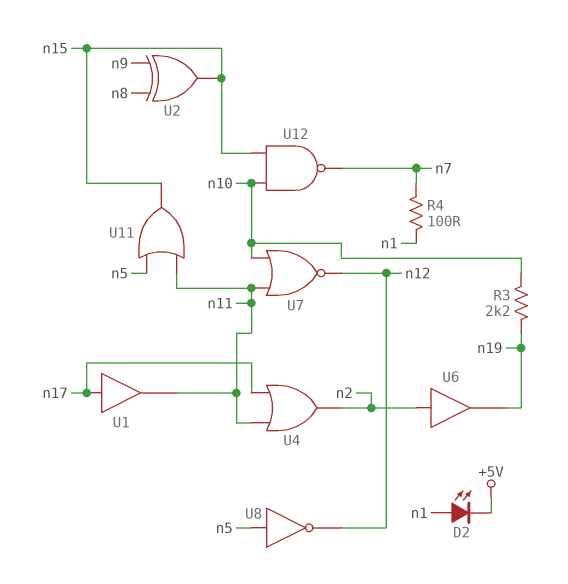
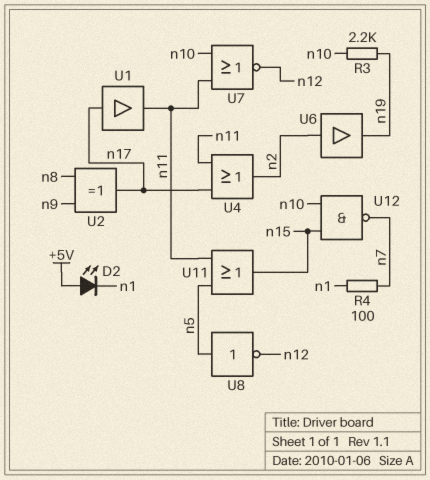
D2: LED (A n1, K +5V) -> LED (A +5V, K n1)
U2: XOR (in n8, in n9, out n15) -> XOR (in n8, in n9, out n17)

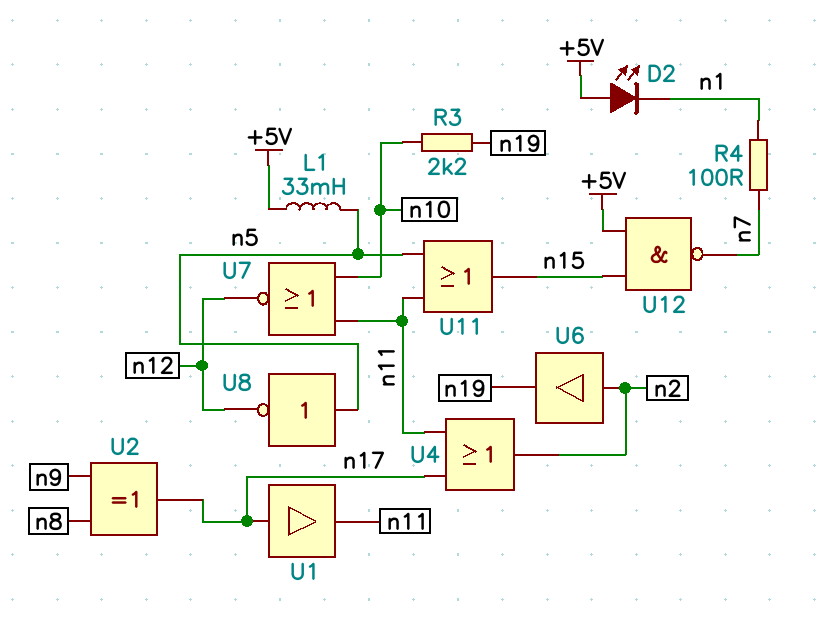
L1: none -> 33mH (+5V, n5)
U12: NAND (in n10, in n15, out n7) -> NAND (in +5V, in n15, out n7)

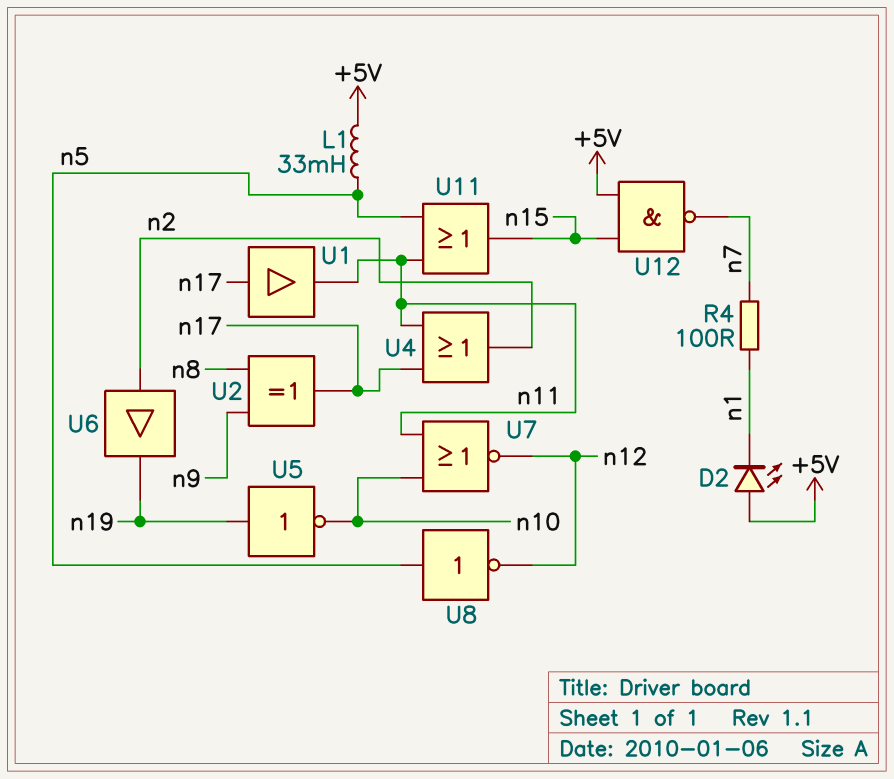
R3: 2.2k (n10, n19) -> none
U5: none -> NOT (in n19, out n10)

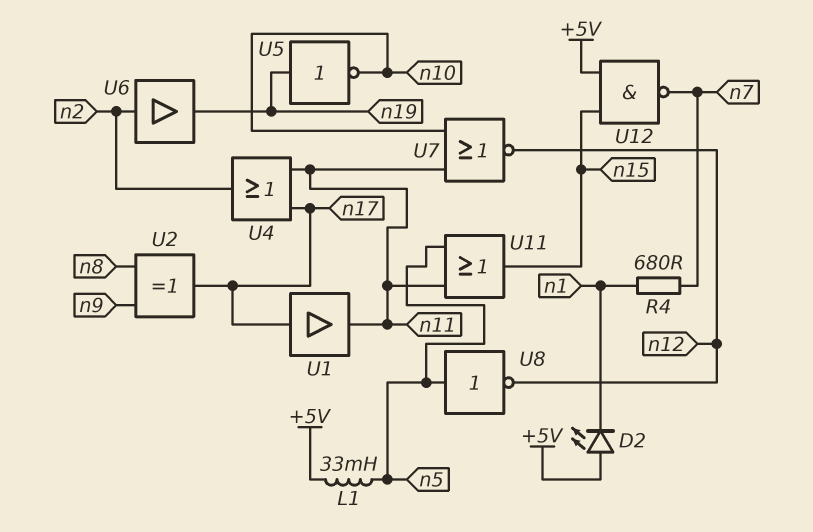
R4: 100 (n1, n7) -> 680 (n1, n7)

